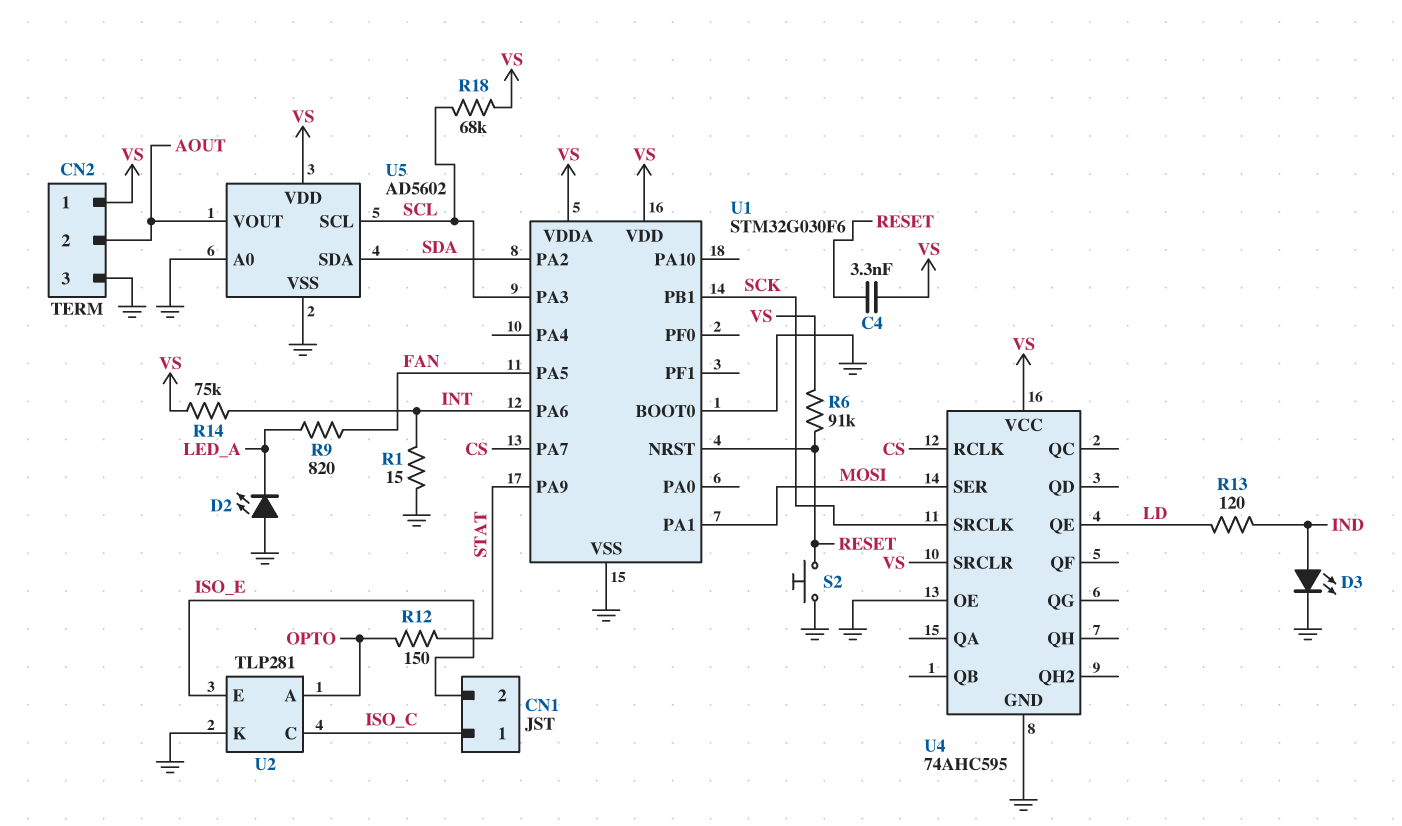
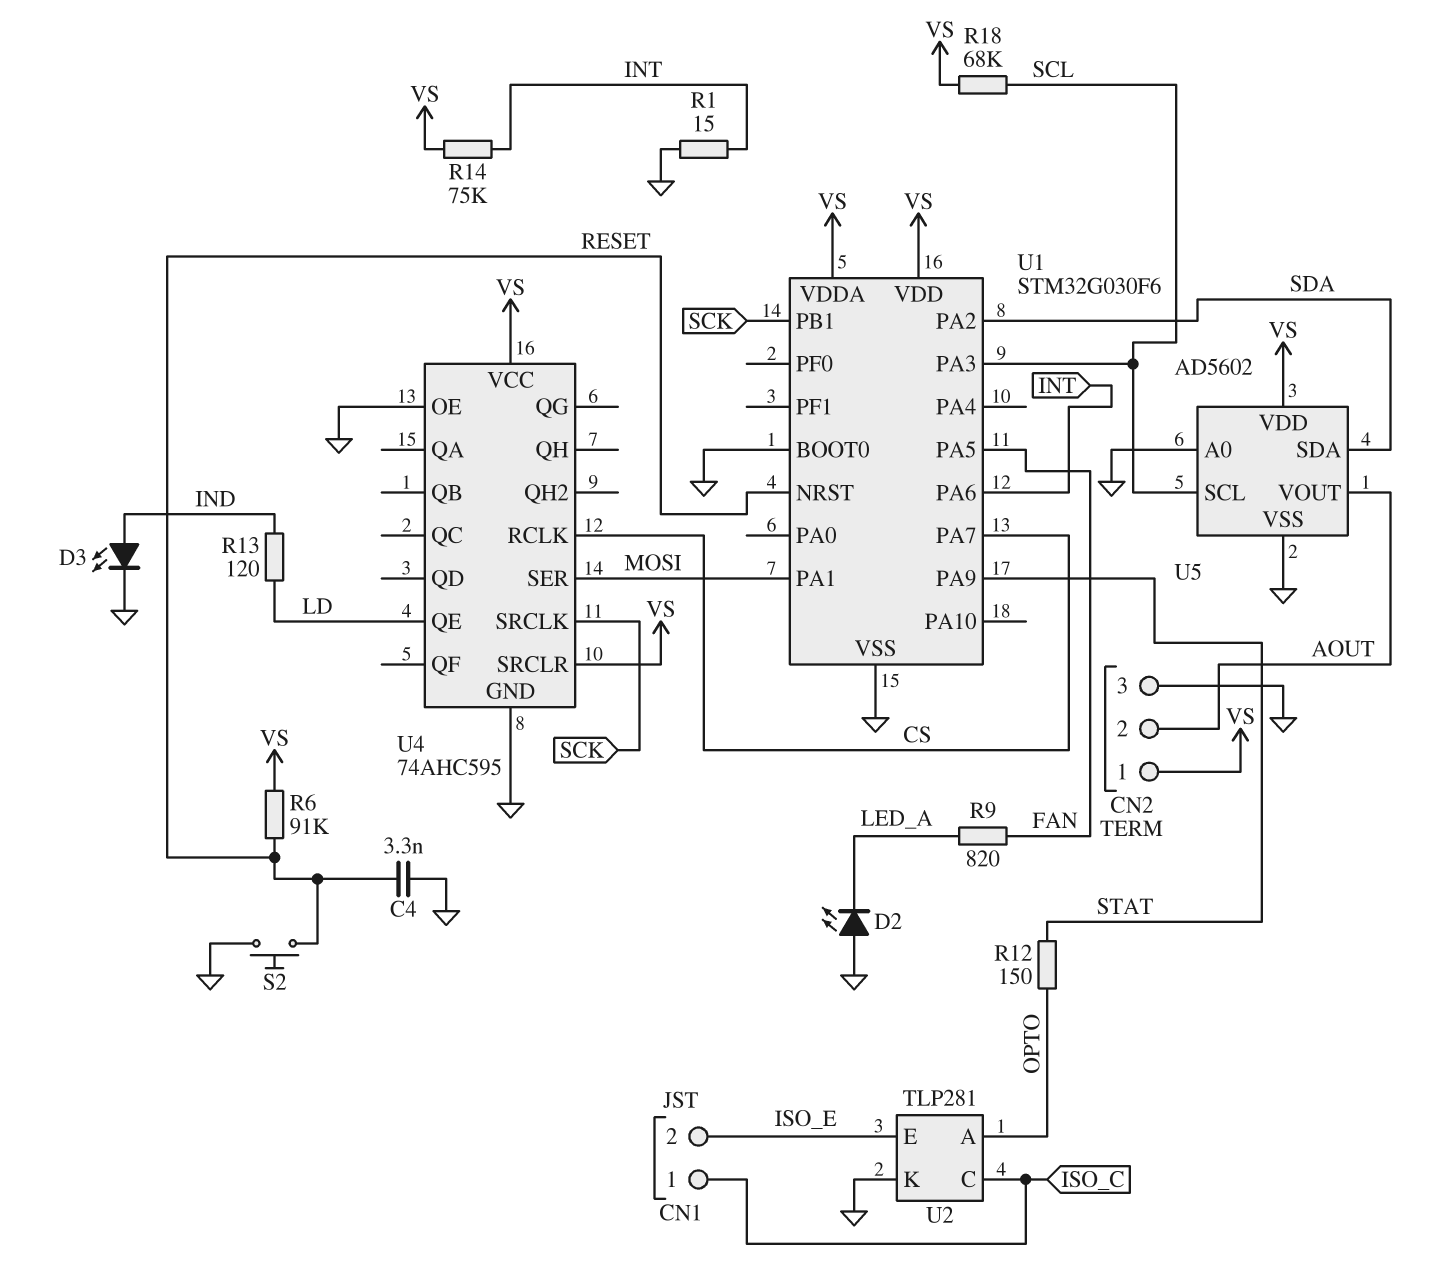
C4: 3.3nF (RESET, VS) -> 3.3nF (GND, RESET)

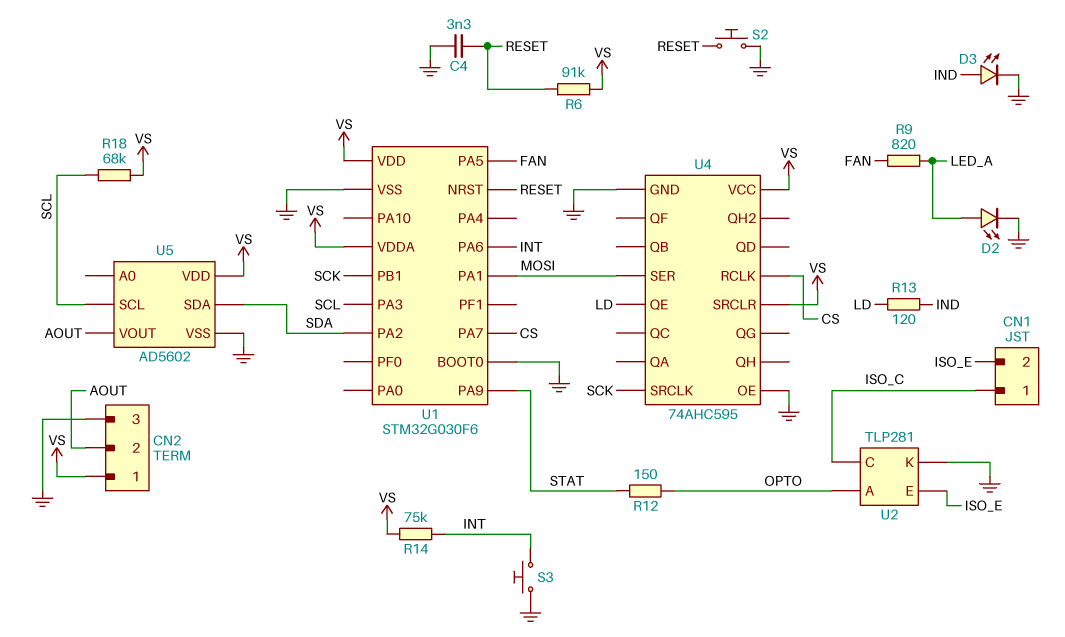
D2: LED (A GND, K LED_A) -> LED (A LED_A, K GND)
R1: 15 (GND, INT) -> none
S3: none -> button (GND, INT)
U5 pin A0: GND -> none

